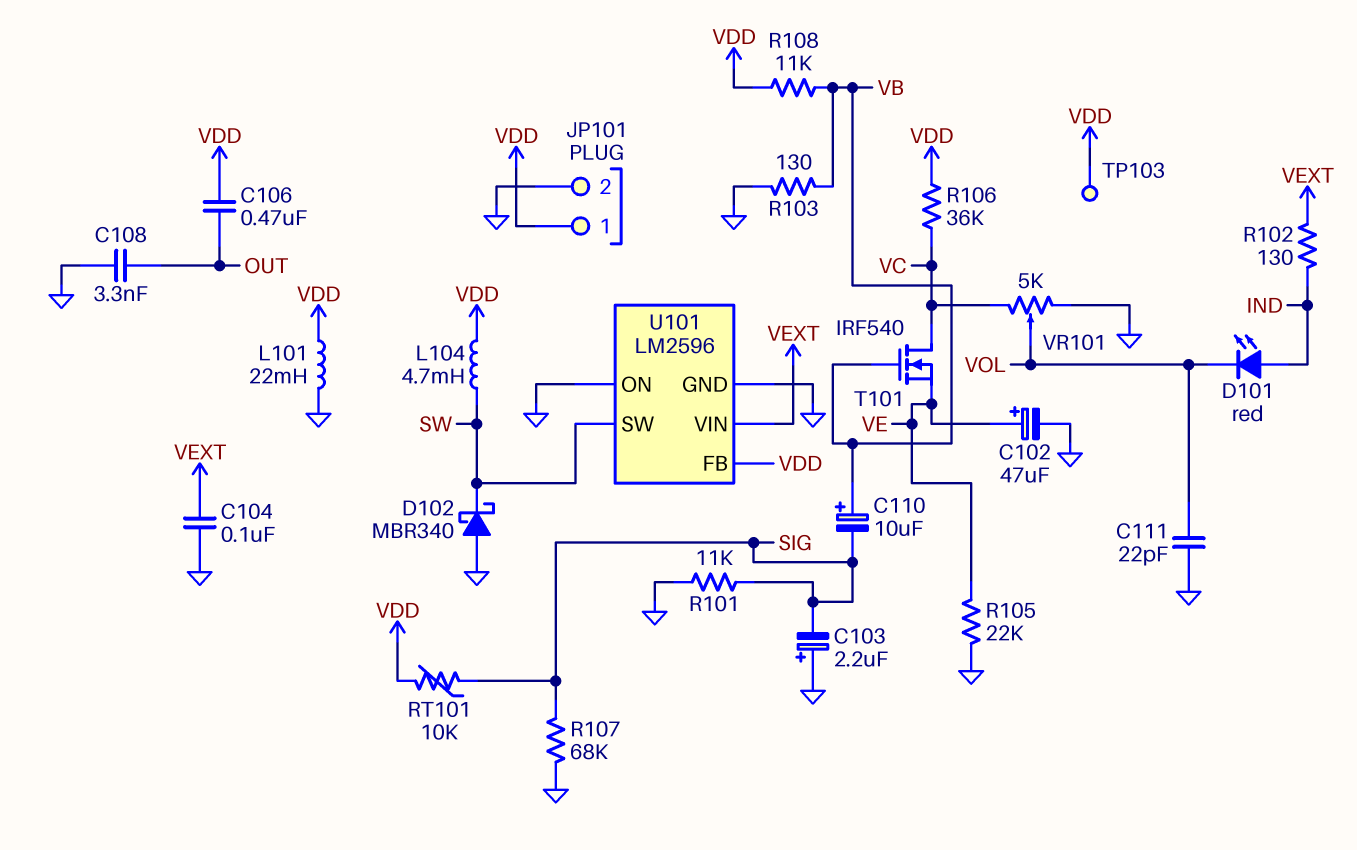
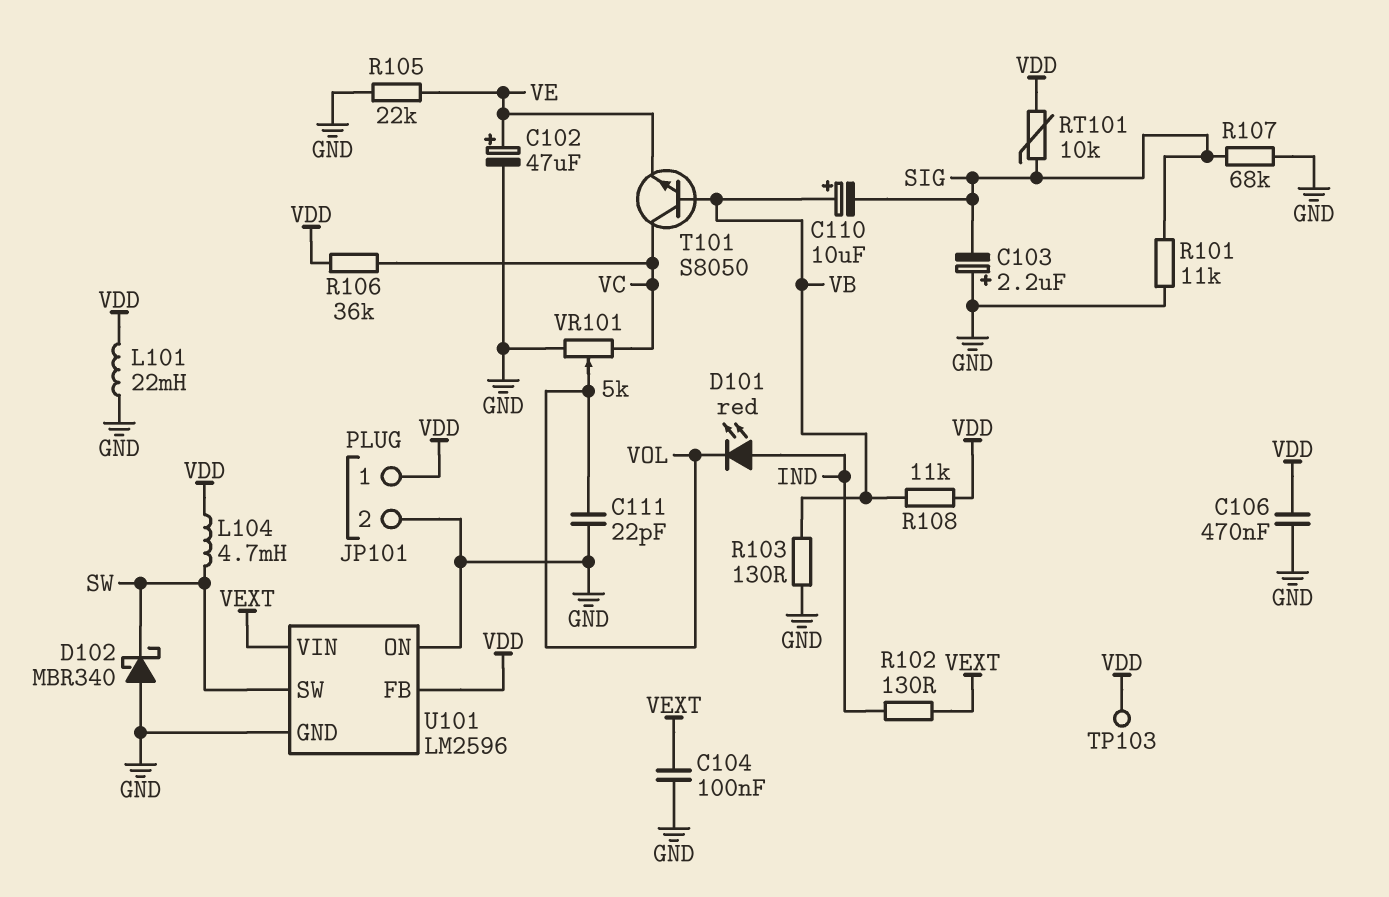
C106: 470nF (OUT, VDD) -> 470nF (GND, VDD)
C108: 3.3nF (GND, OUT) -> none
T101: NMOS IRF540 (G VB, D VC, S VE) -> NPN S8050 (B VB, C VC, E VE)

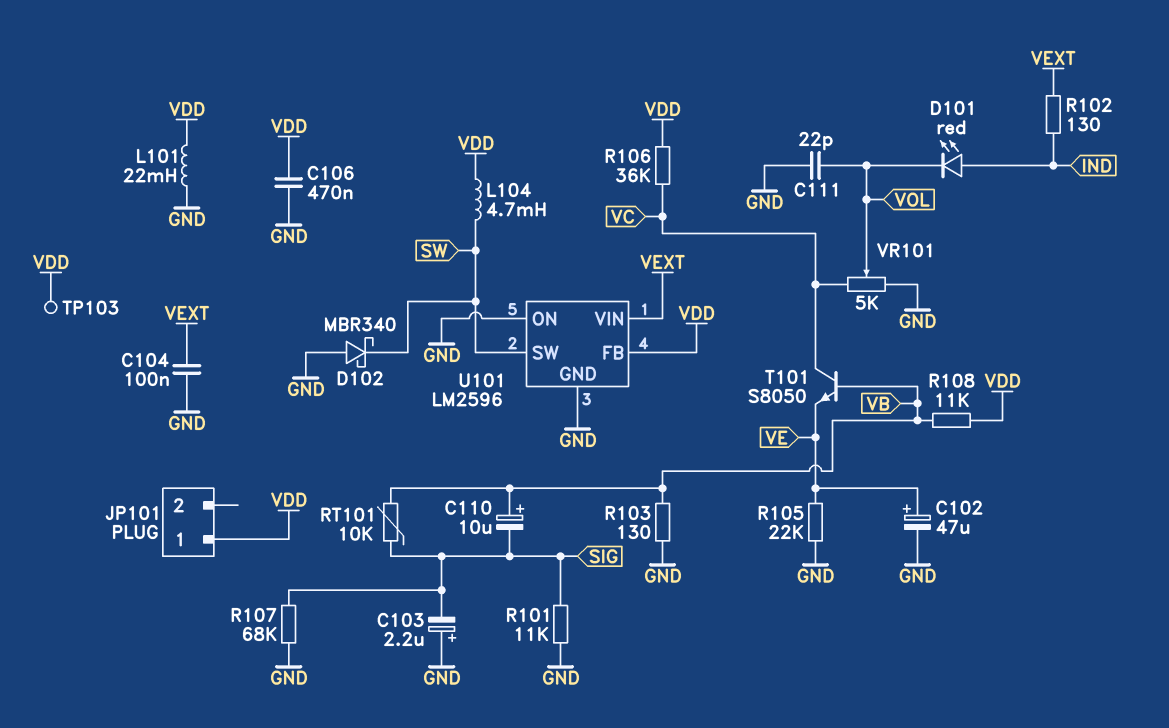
JP101 pin 2: GND -> none
RT101: 10k (SIG, VDD) -> 10k (SIG, VB)

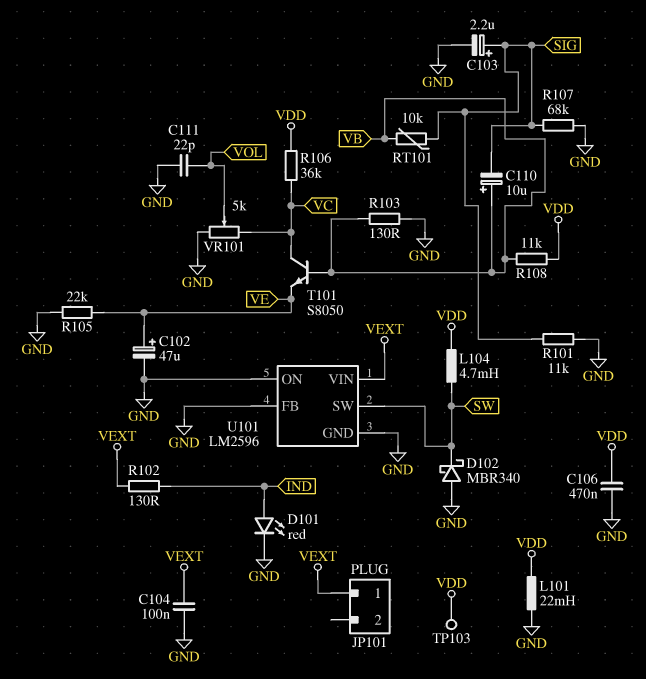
C103: 2.2uF (plus GND, minus SIG) -> 2.2uF (plus SIG, minus GND)
D101: LED red (A IND, K VOL) -> LED red (A IND, K GND)
JP101 pin 1: VDD -> VEXT
U101 pin FB: VDD -> GND

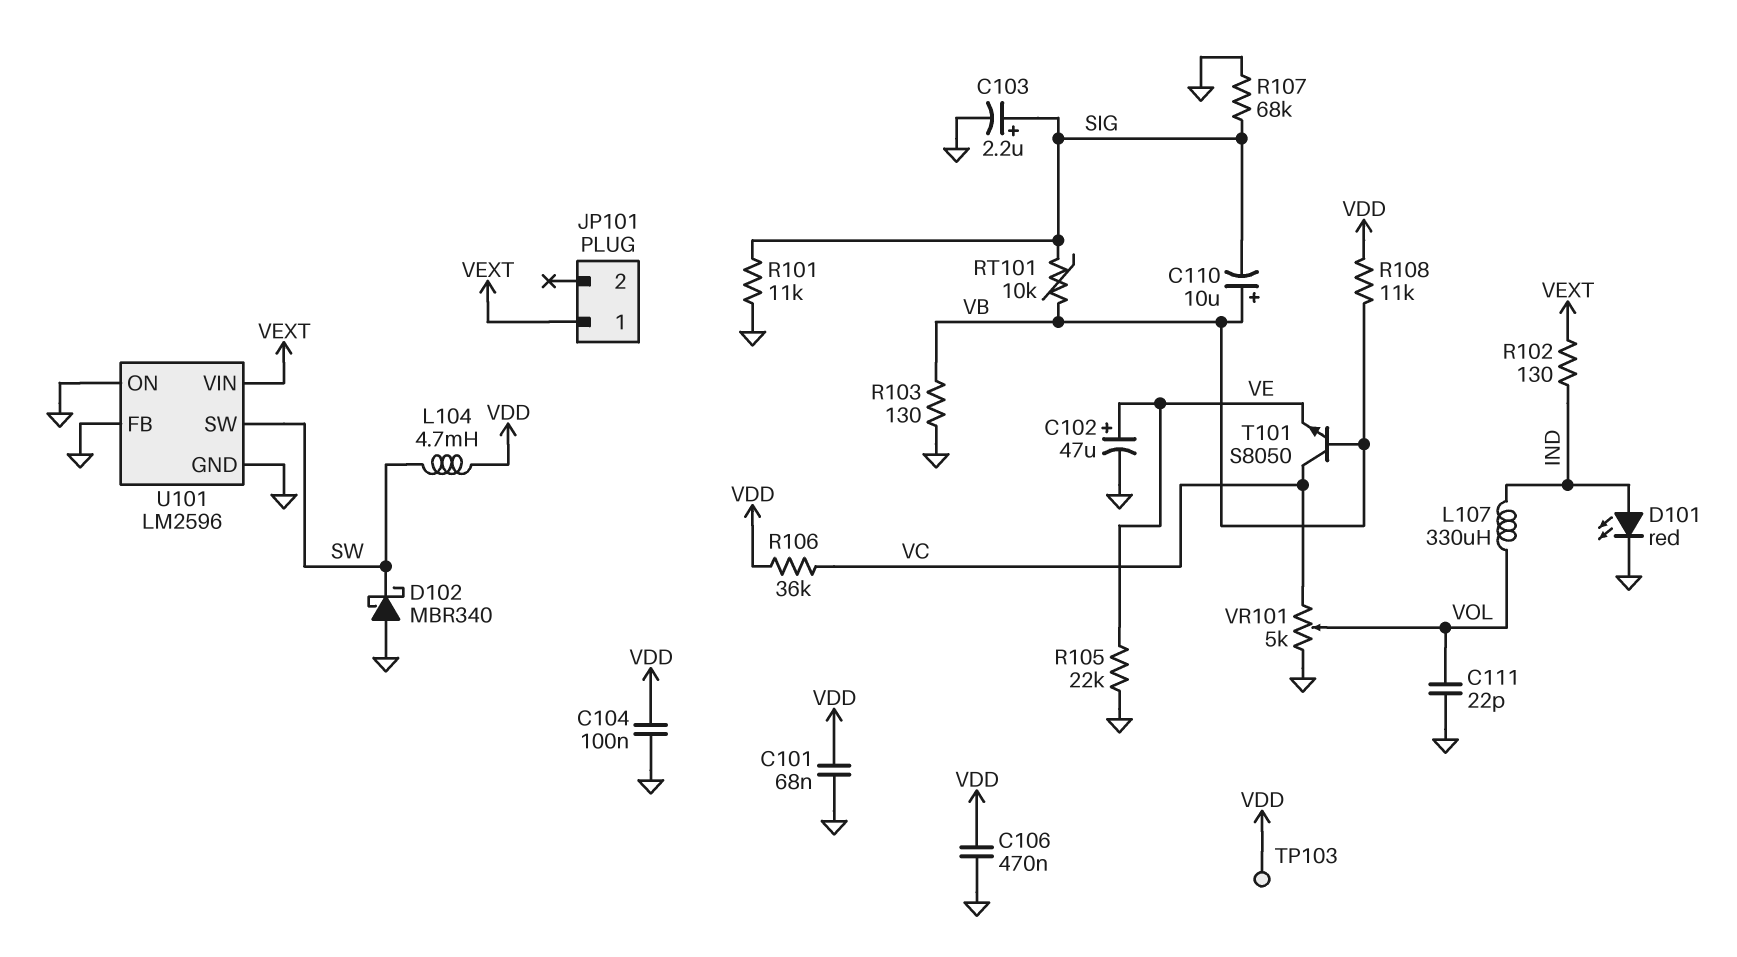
C101: none -> 68nF (GND, VDD)
C104: 100nF (GND, VEXT) -> 100nF (GND, VDD)
L101: 22mH (GND, VDD) -> none
L107: none -> 330uH (IND, VOL)

